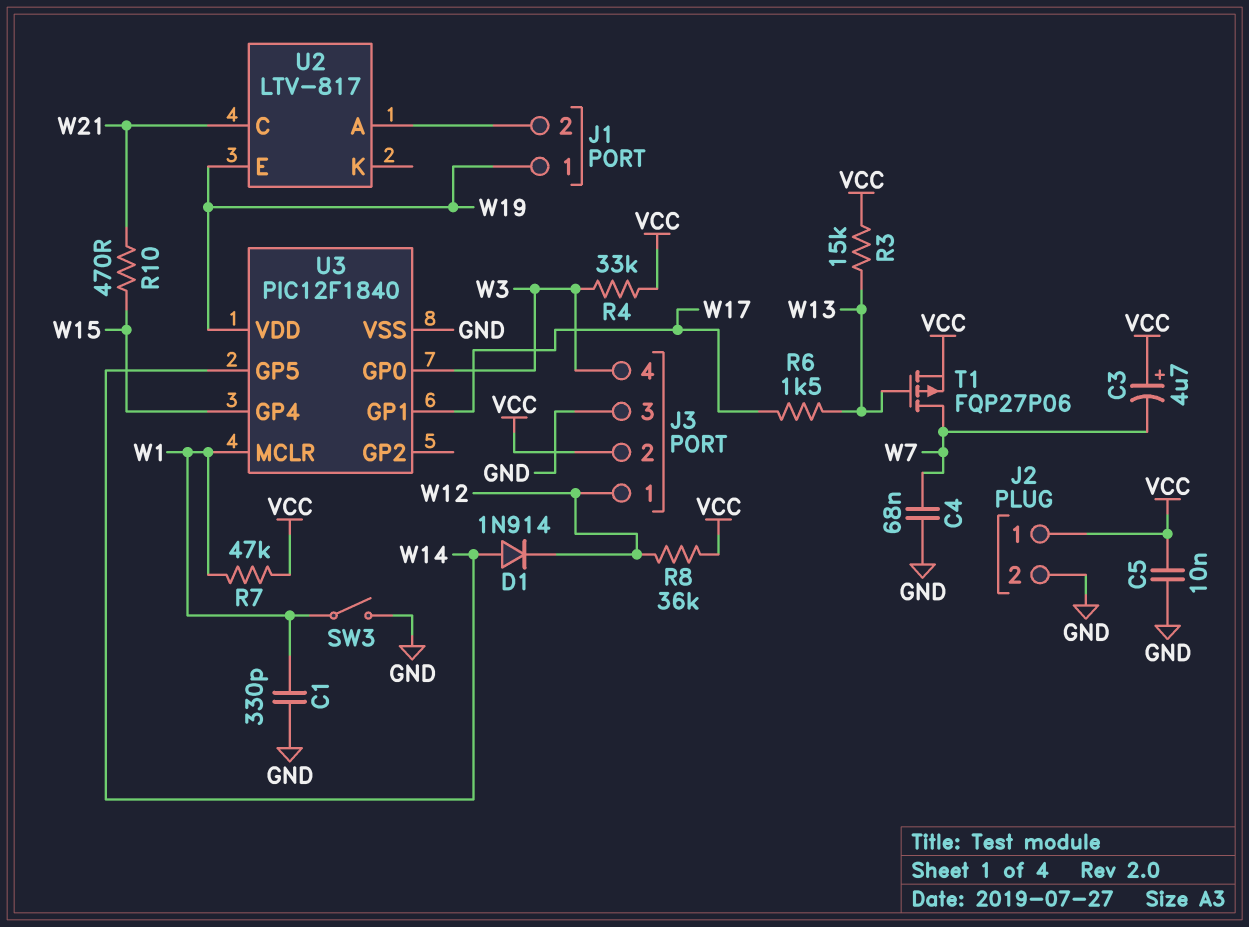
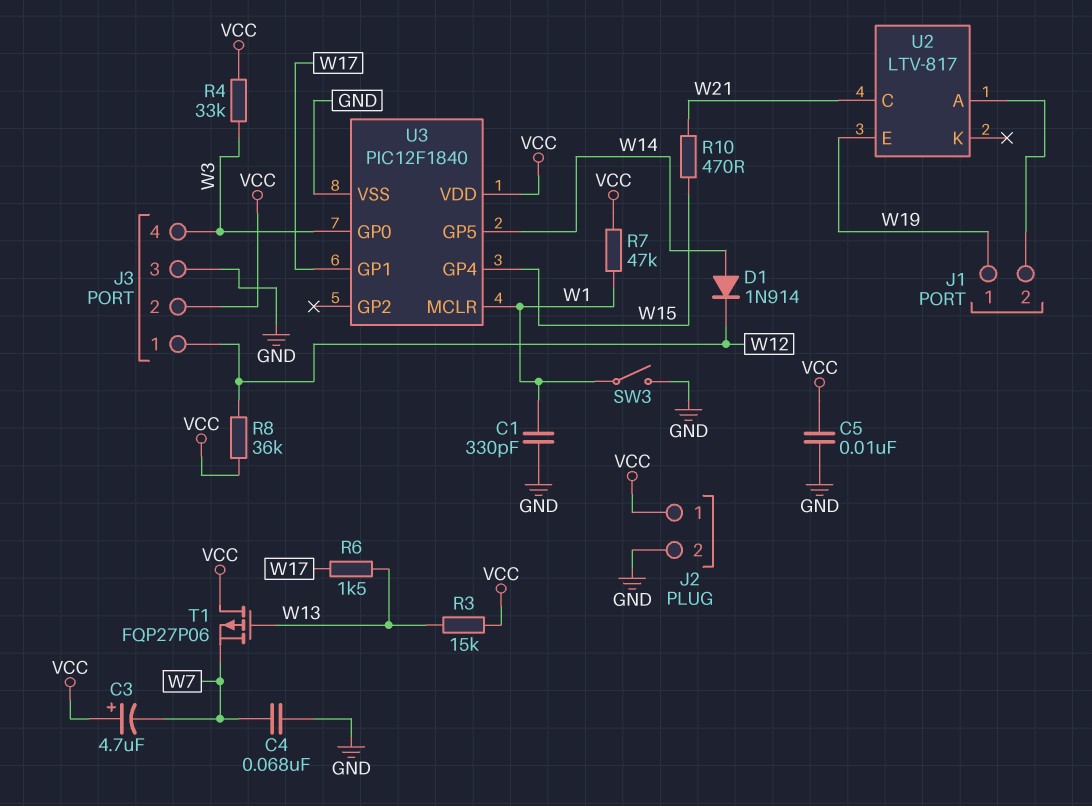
T1: PMOS FQP27P06 (G W13, D W7, S VCC) -> PMOS FQP27P06 (G W13, D VCC, S W7)
U3 pin VDD: W19 -> VCC

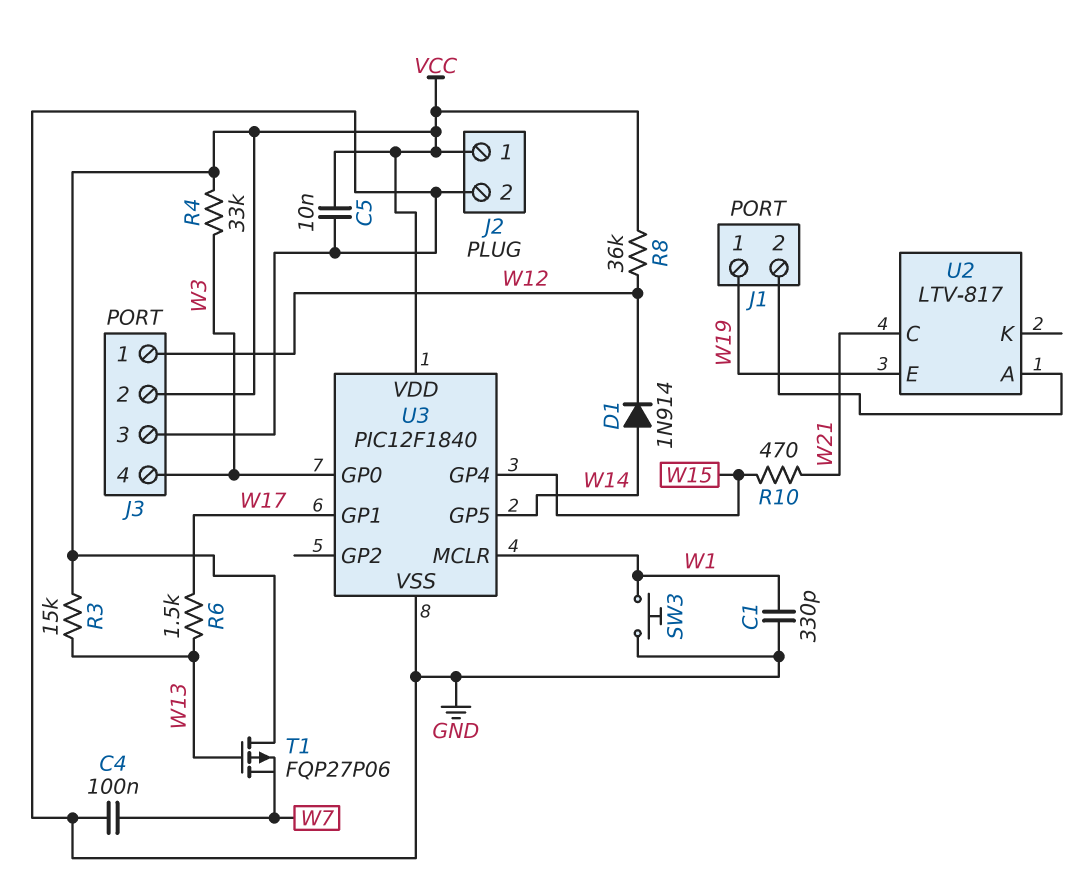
C3: 4.7uF (plus VCC, minus W7) -> none
C4: 68nF (GND, W7) -> 100nF (GND, W7)
R7: 47k (VCC, W1) -> none
SW3: switch (GND, W1) -> button (GND, W1)

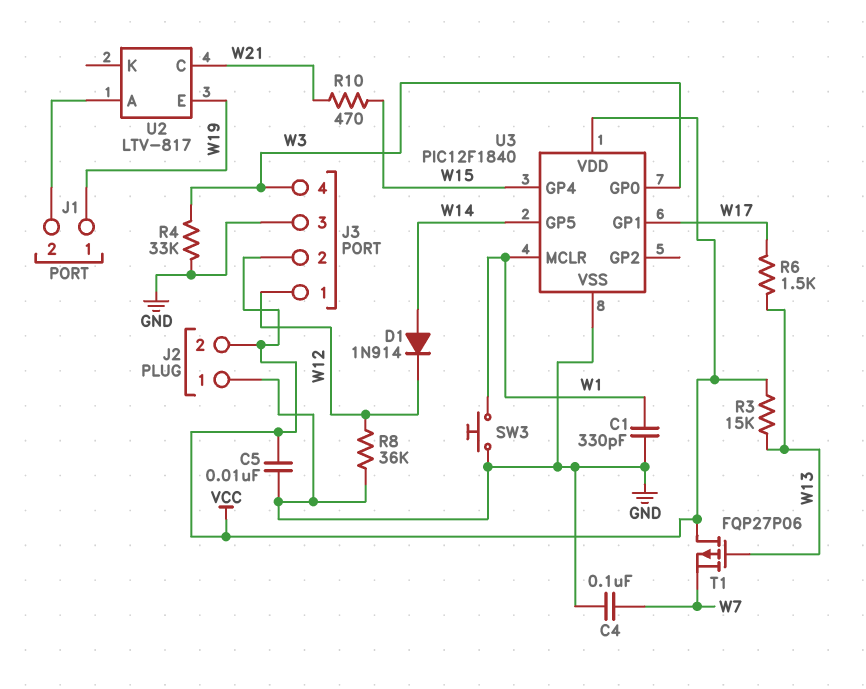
J2 pin 1: VCC -> GND
J2 pin 2: GND -> VCC
R4: 33k (VCC, W3) -> 33k (GND, W3)
R8: 36k (VCC, W12) -> 36k (GND, W12)

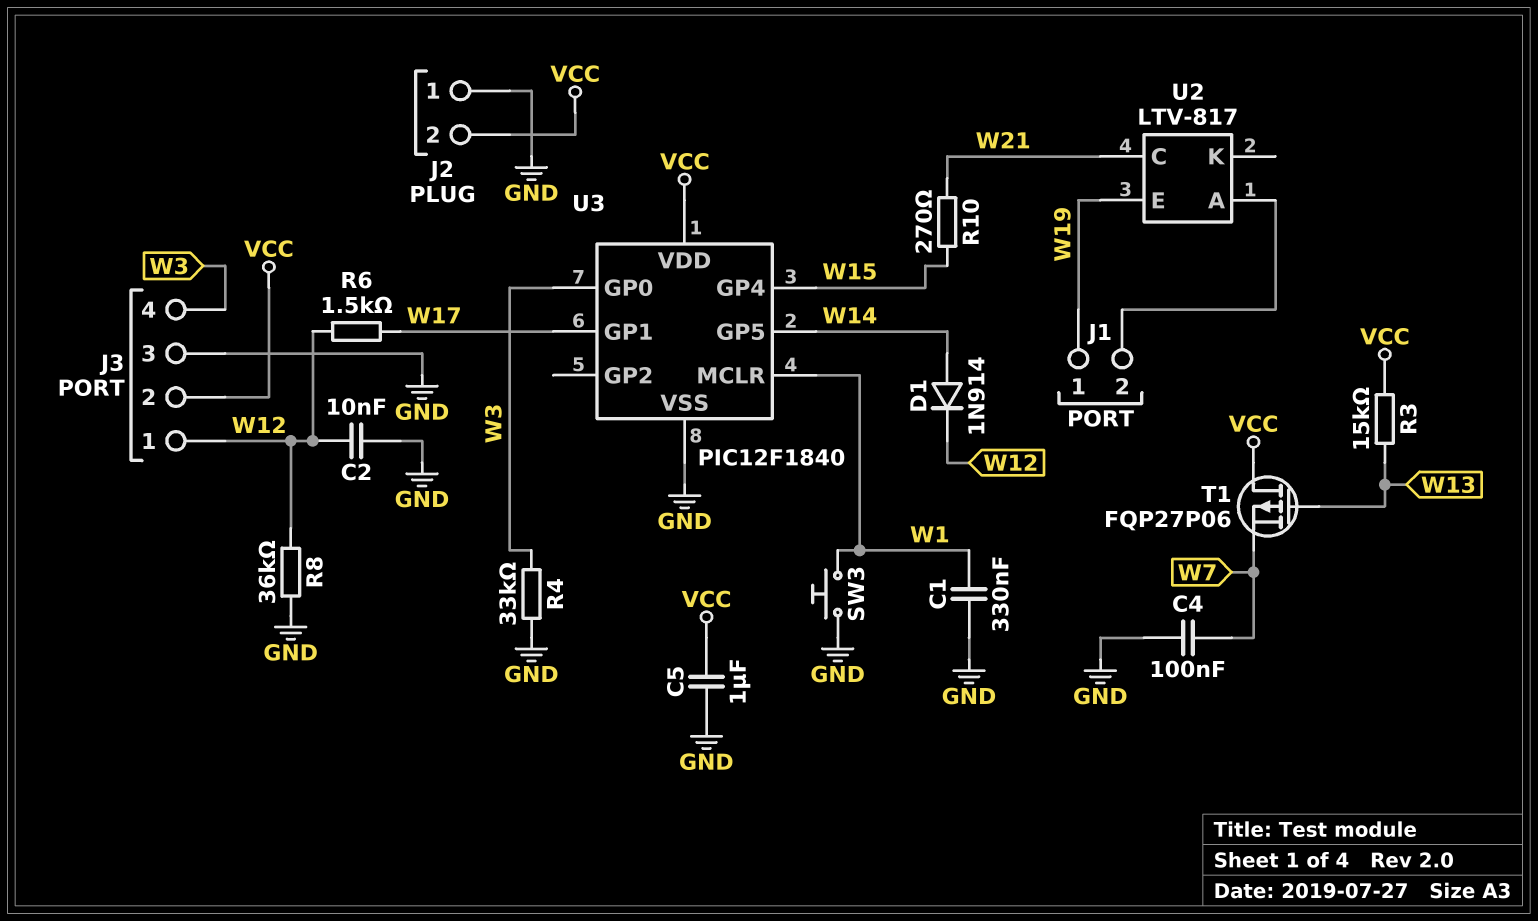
C1: 330pF (GND, W1) -> 330nF (GND, W1)
C2: none -> 10nF (GND, W12)
C5: 10nF (GND, VCC) -> 1uF (GND, VCC)
R6: 1.5k (W13, W17) -> 1.5k (W12, W17)
R10: 470 (W15, W21) -> 270 (W15, W21)

